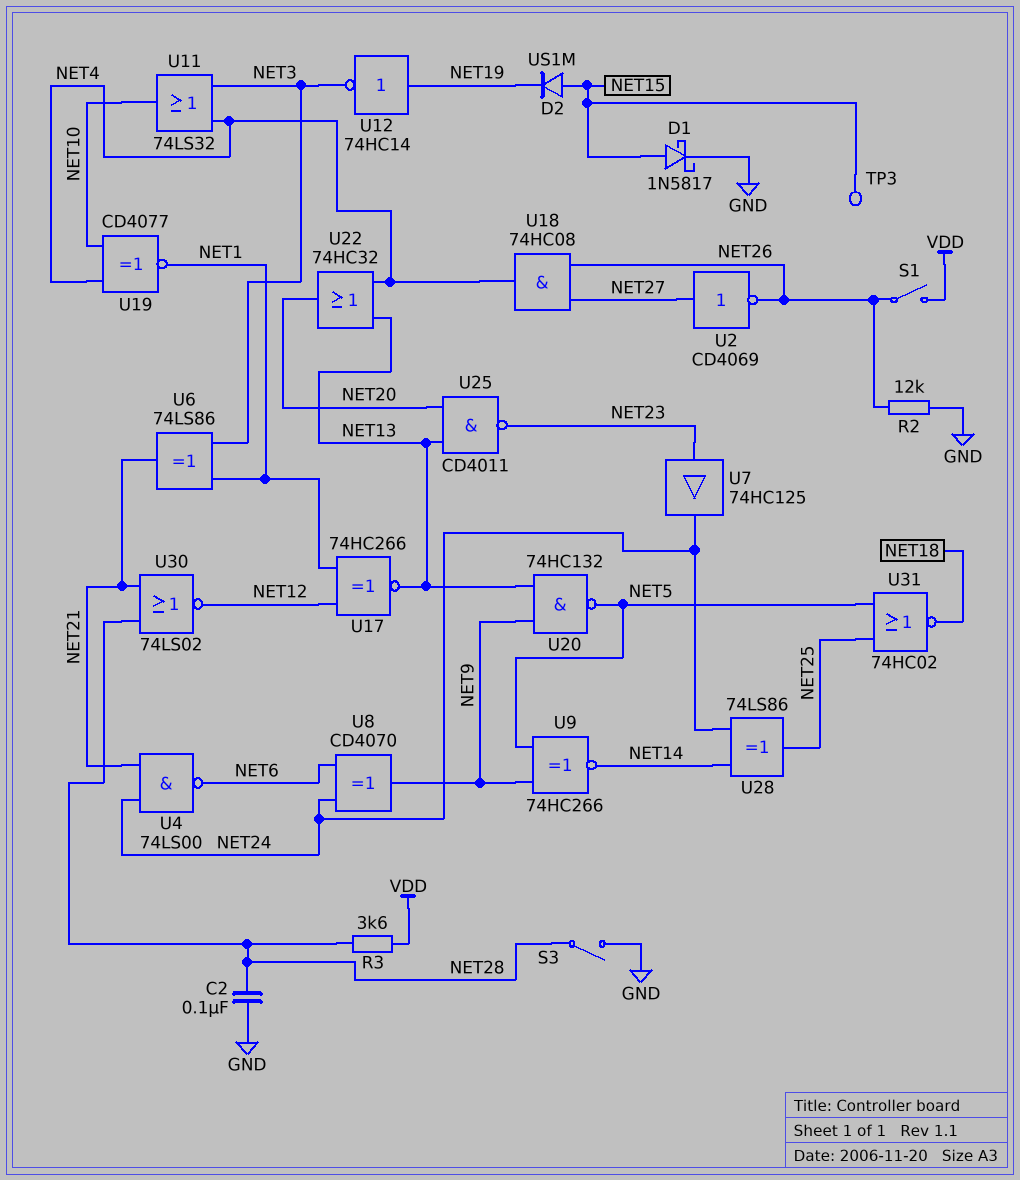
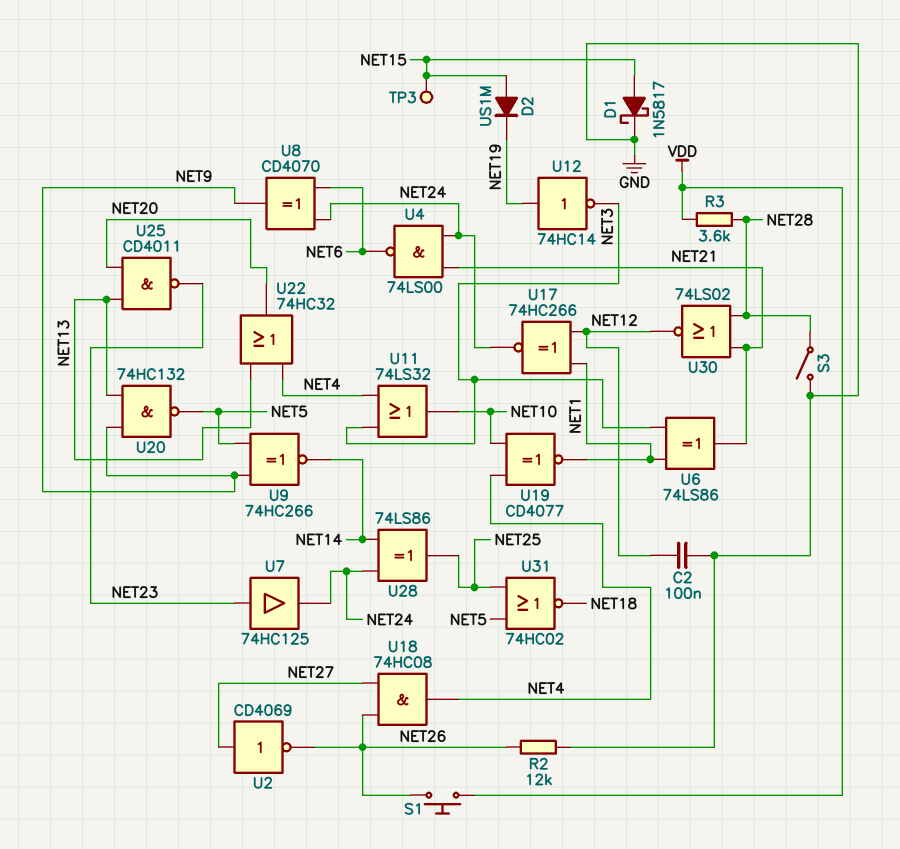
C2: 100nF (GND, NET28) -> 100nF (GND, NET12)
S1: switch (NET26, VDD) -> button (NET26, VDD)
U17: XNOR 74HC266 (in NET1, in NET12, out NET13) -> XNOR 74HC266 (in NET1, in NET12, out NET24)

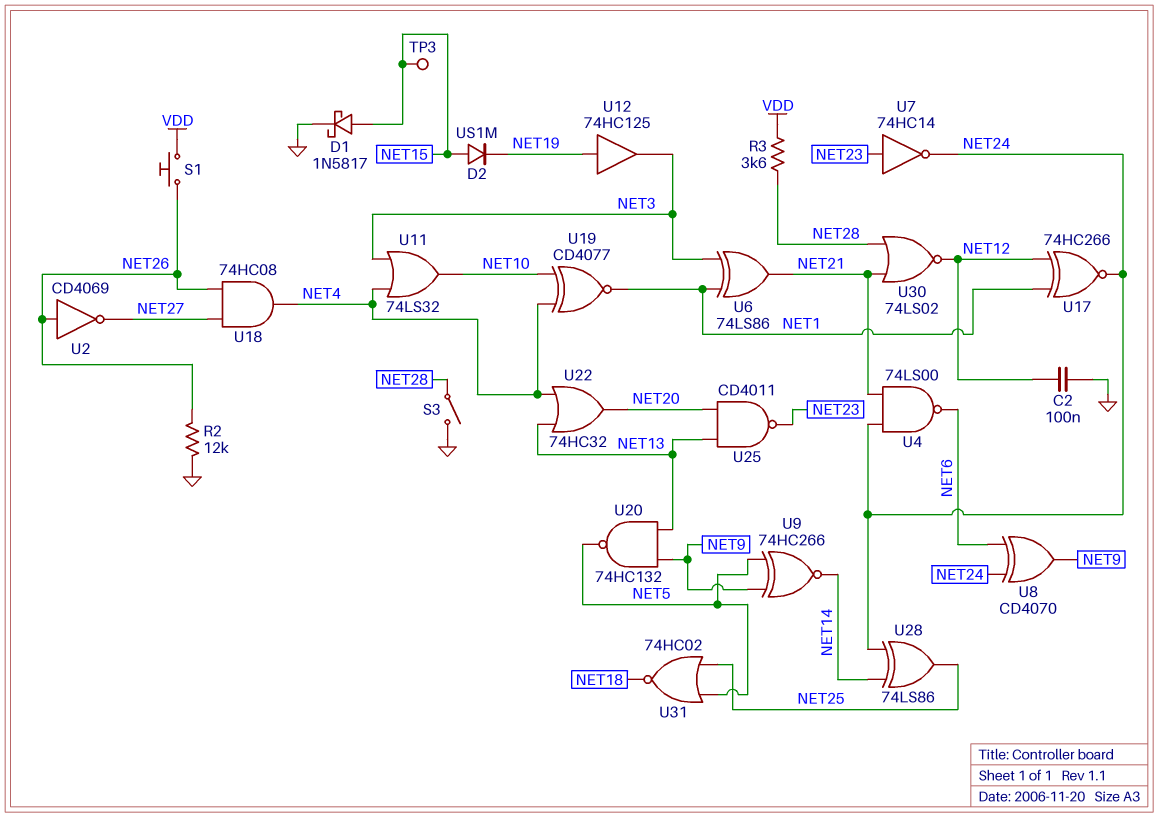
U2: NOT CD4069 (in NET27, out NET26) -> NOT CD4069 (in NET26, out NET27)
U7: buffer 74HC125 (in NET23, out NET24) -> NOT 74HC14 (in NET23, out NET24)
U12: NOT 74HC14 (in NET19, out NET3) -> buffer 74HC125 (in NET19, out NET3)

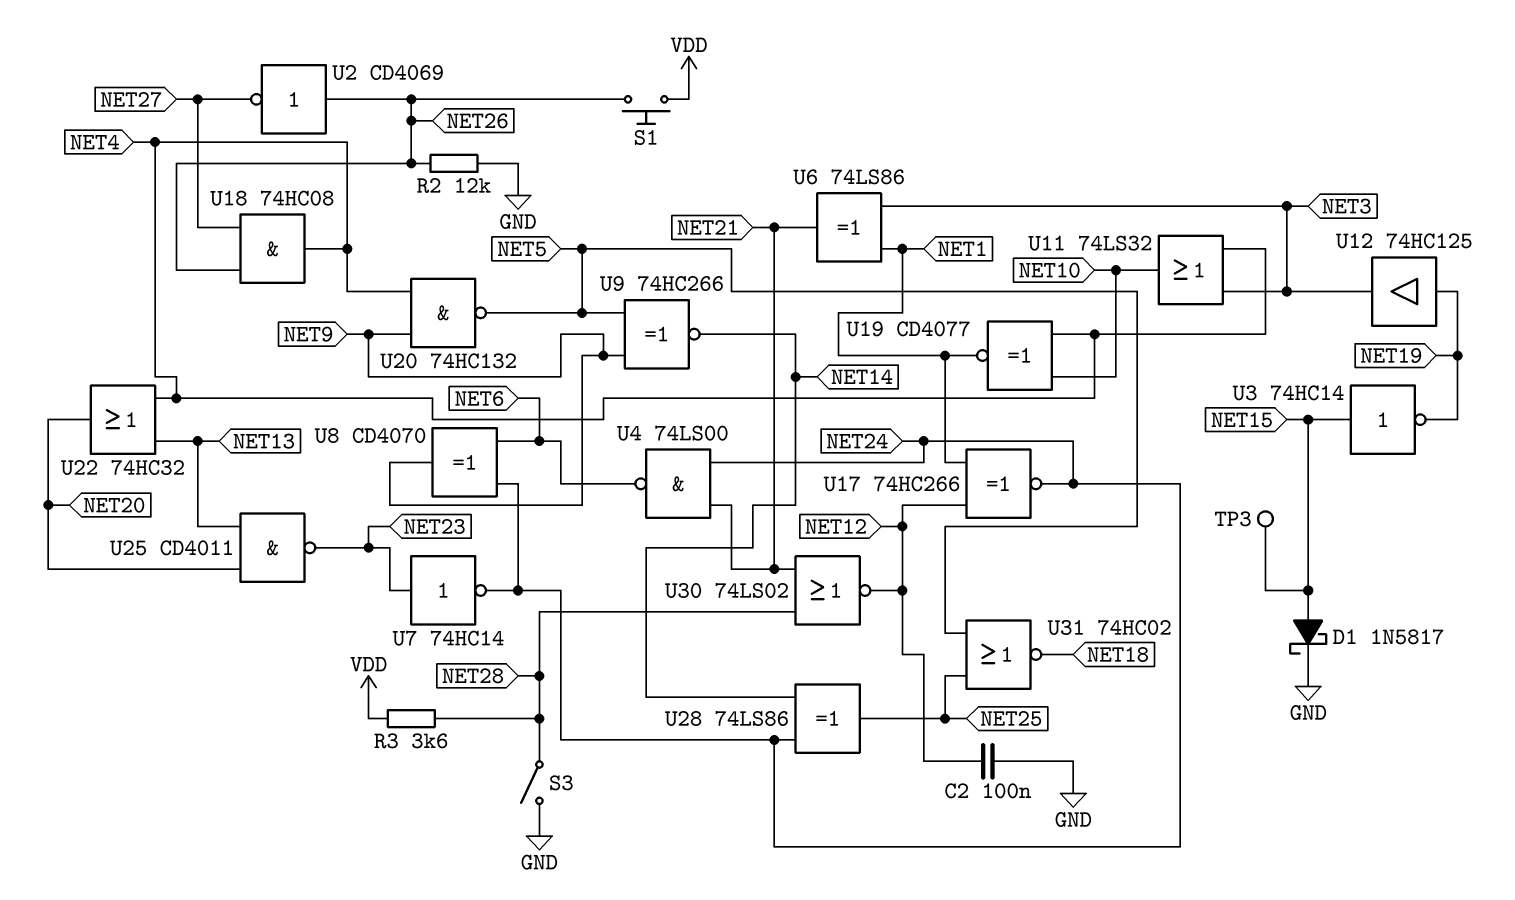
D2: diode US1M (A NET15, K NET19) -> none
U3: none -> NOT 74HC14 (in NET15, out NET19)
U20: NAND 74HC132 (in NET9, in NET13, out NET5) -> NAND 74HC132 (in NET4, in NET9, out NET5)

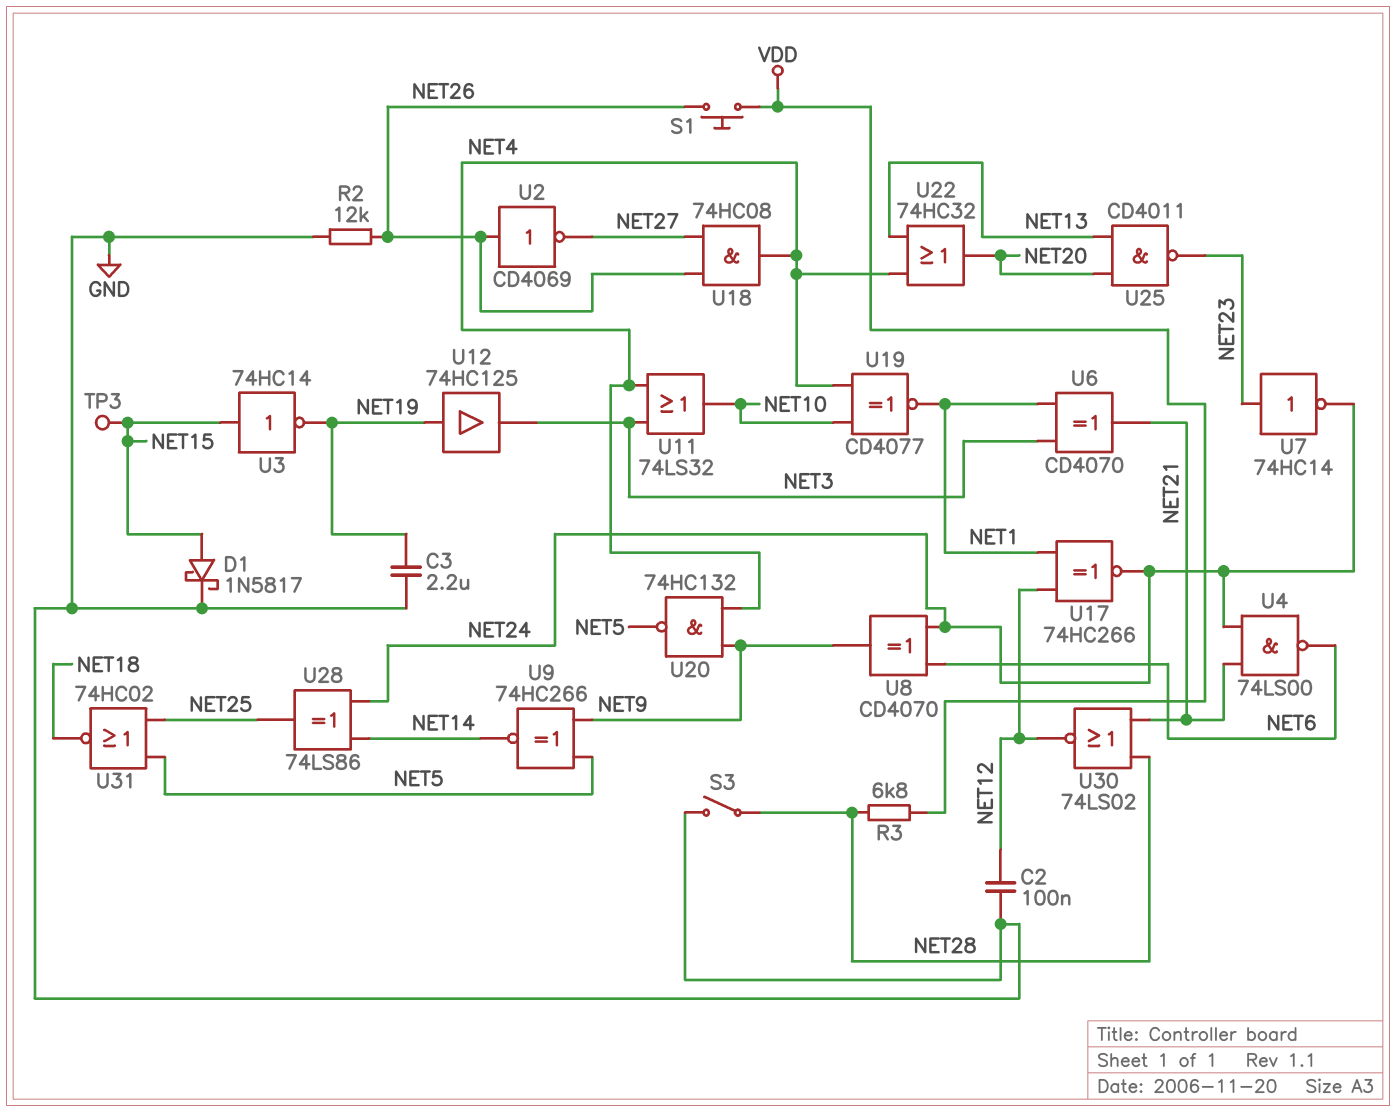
C3: none -> 2.2uF (GND, NET19)
R3: 3.6k (NET28, VDD) -> 6.8k (NET28, VDD)
U6: XOR 74LS86 (in NET1, in NET3, out NET21) -> XOR CD4070 (in NET1, in NET3, out NET21)

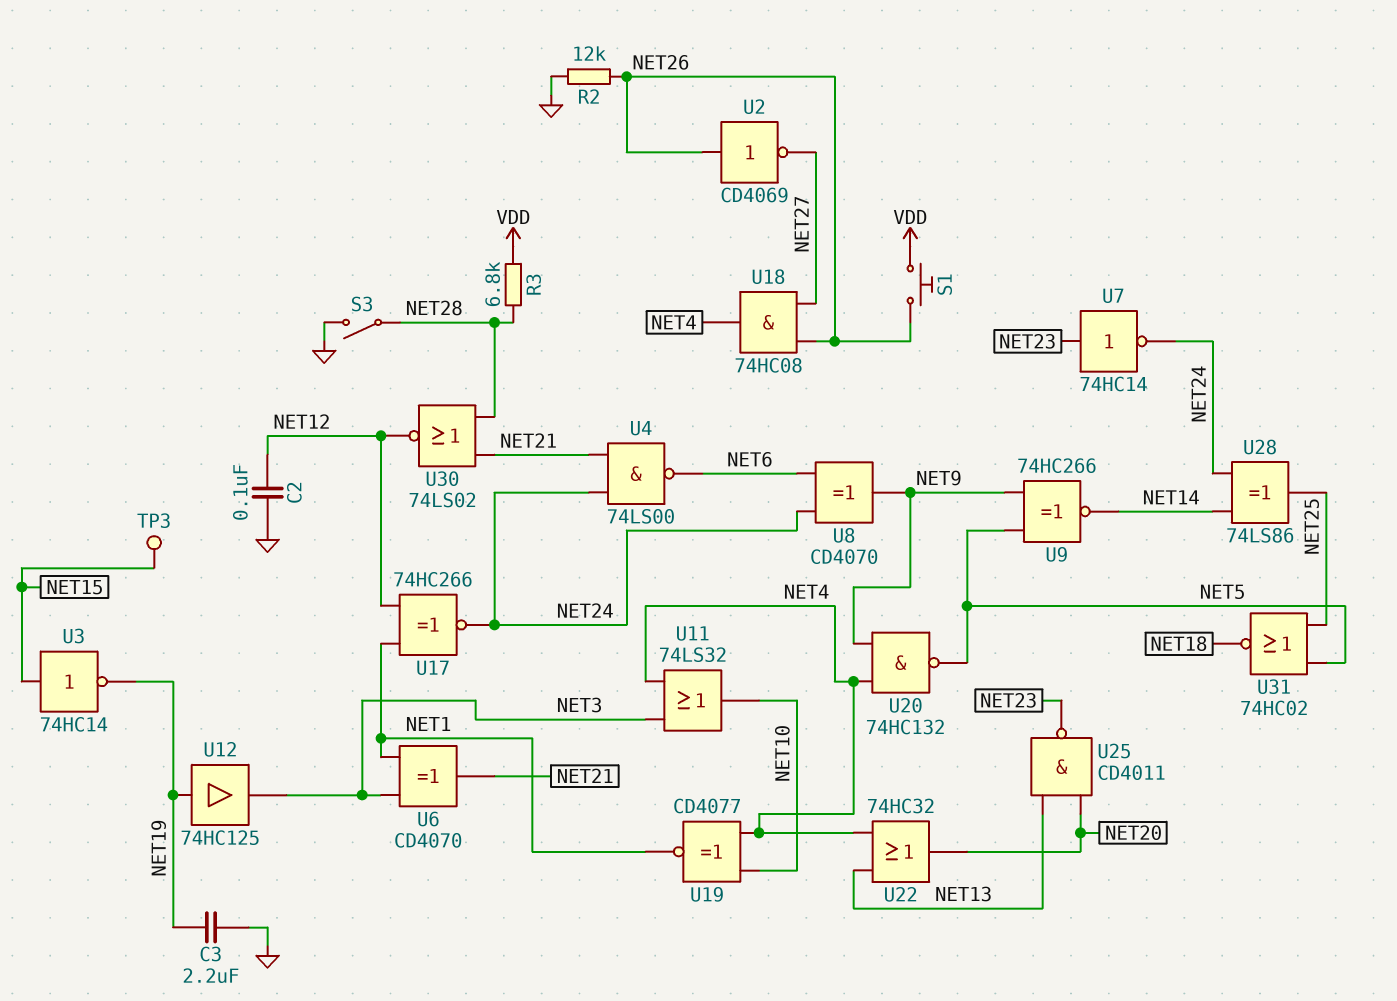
D1: schottky 1N5817 (A NET15, K GND) -> none

